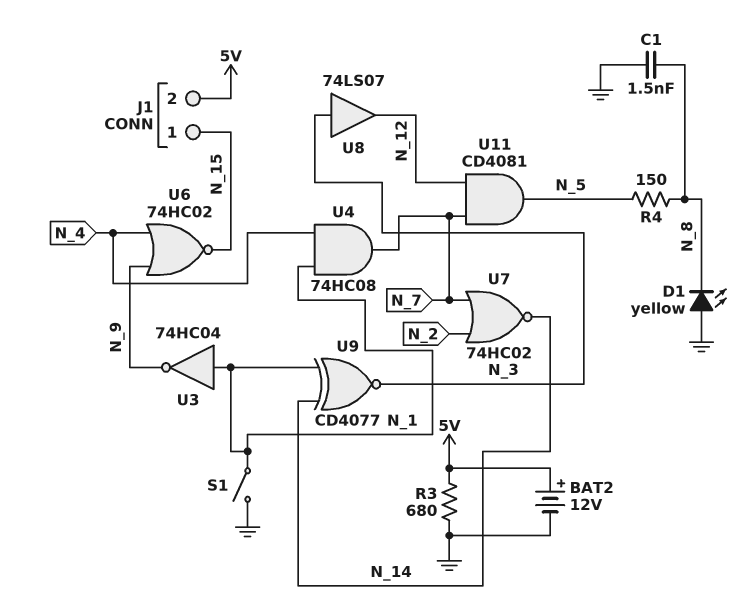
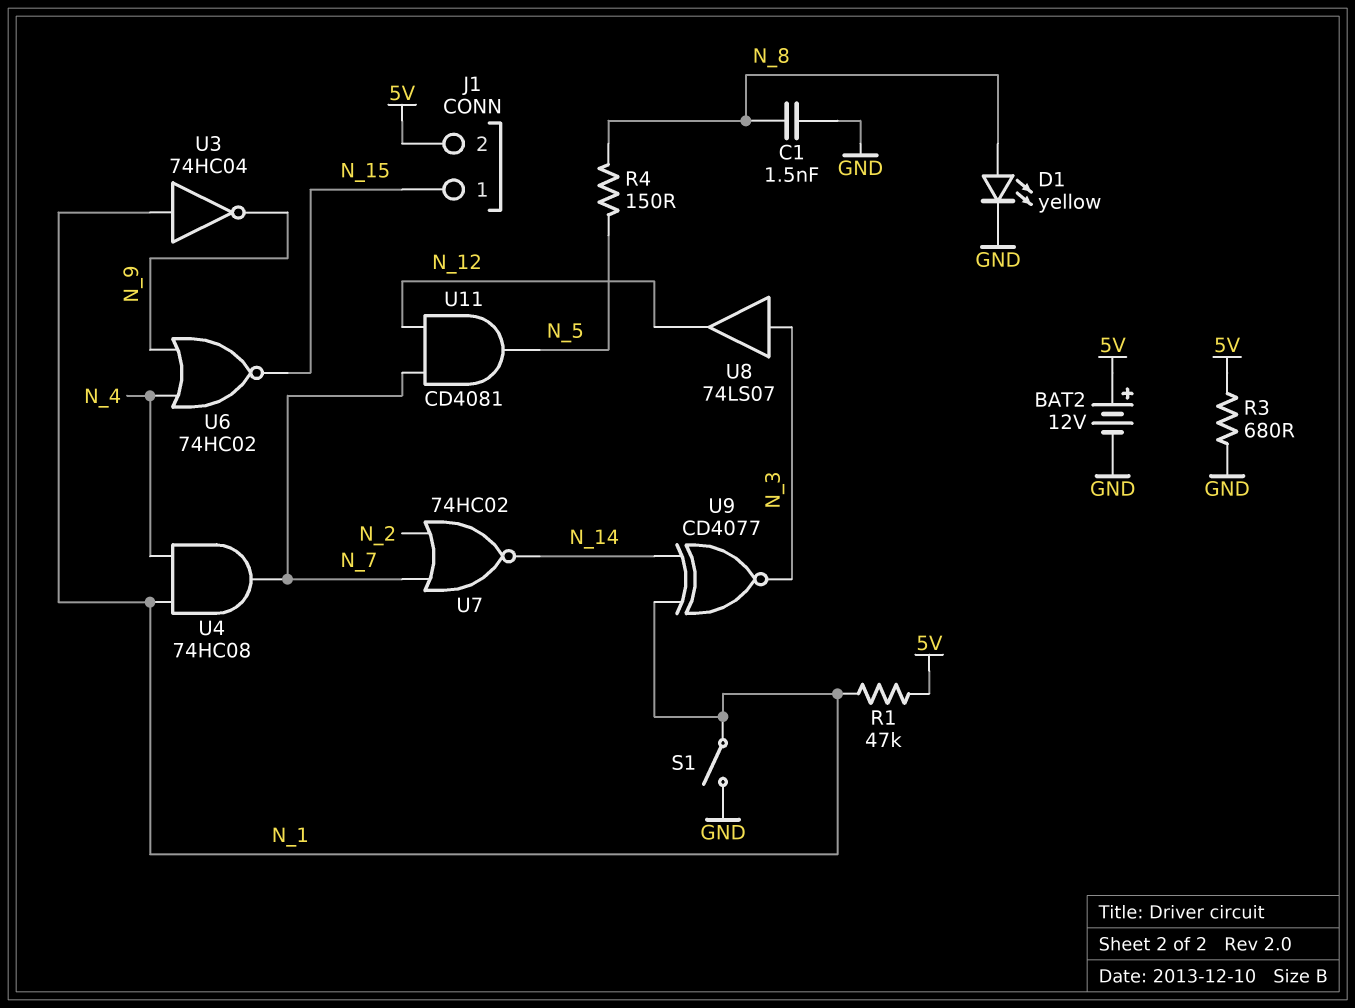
D1: LED yellow (A GND, K N_8) -> LED yellow (A N_8, K GND)
R1: none -> 47k (5V, N_1)

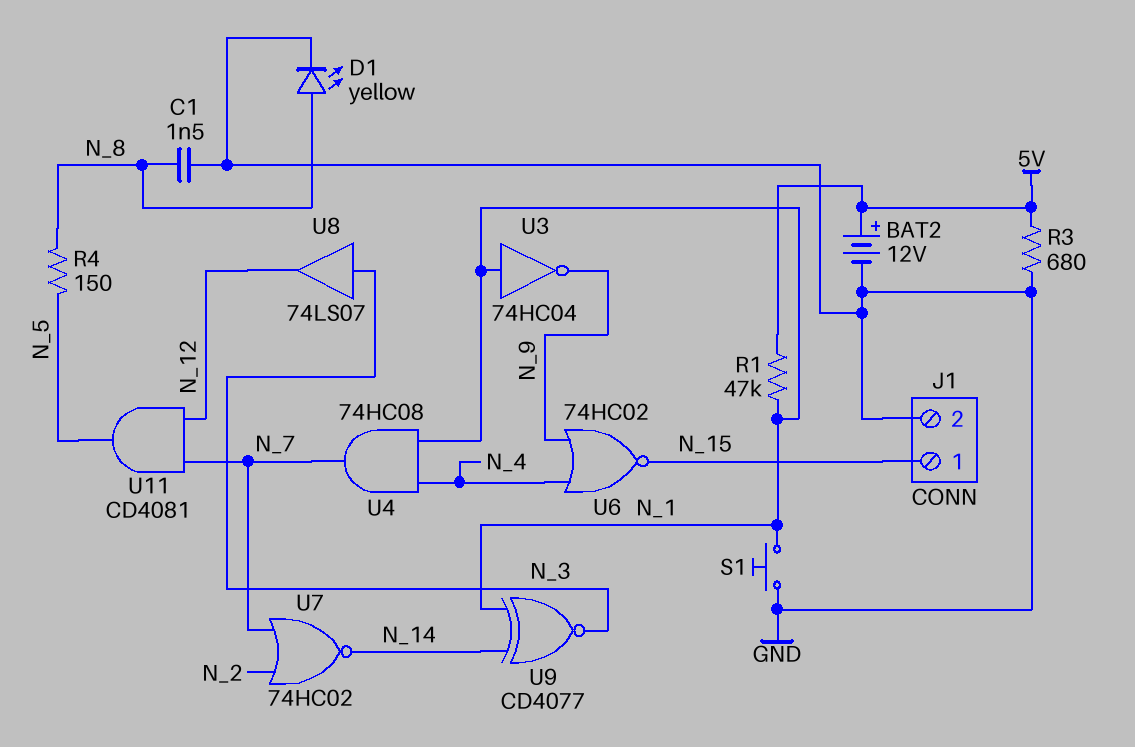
J1 pin 2: 5V -> GND
S1: switch (GND, N_1) -> button (GND, N_1)

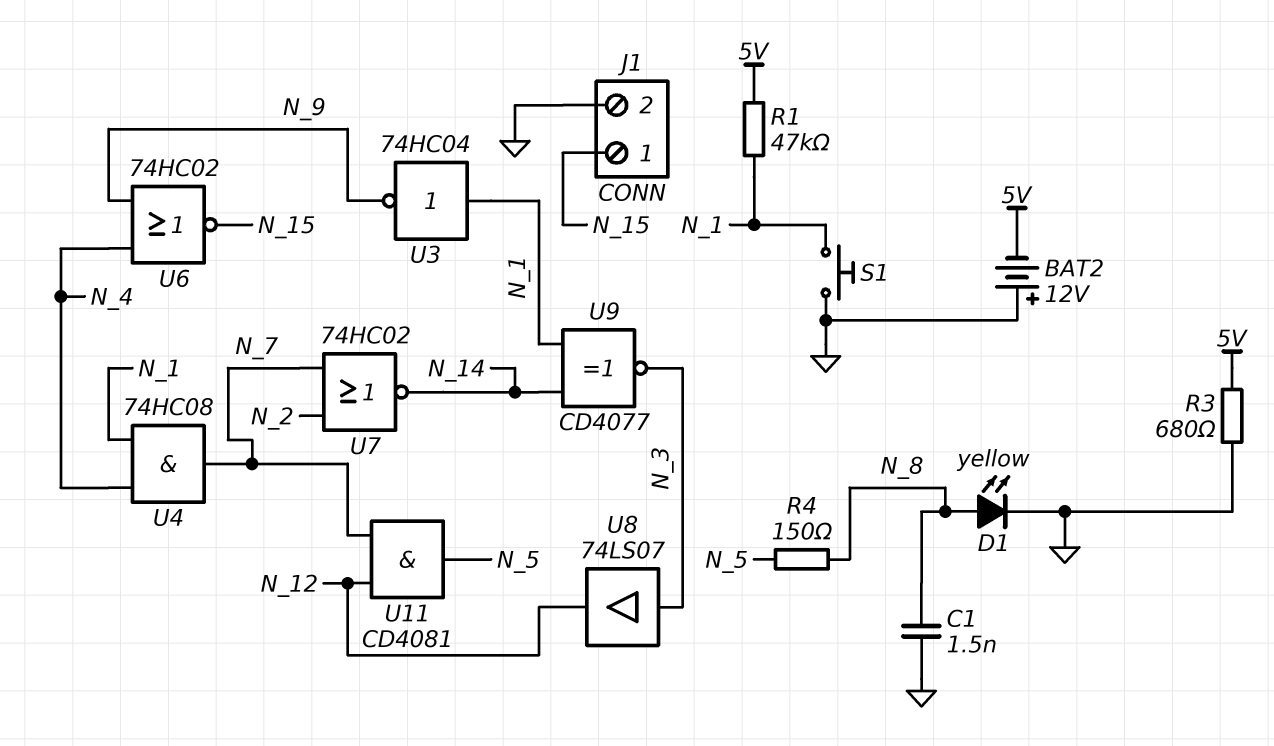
BAT2: 12V (plus 5V, minus GND) -> 12V (plus GND, minus 5V)

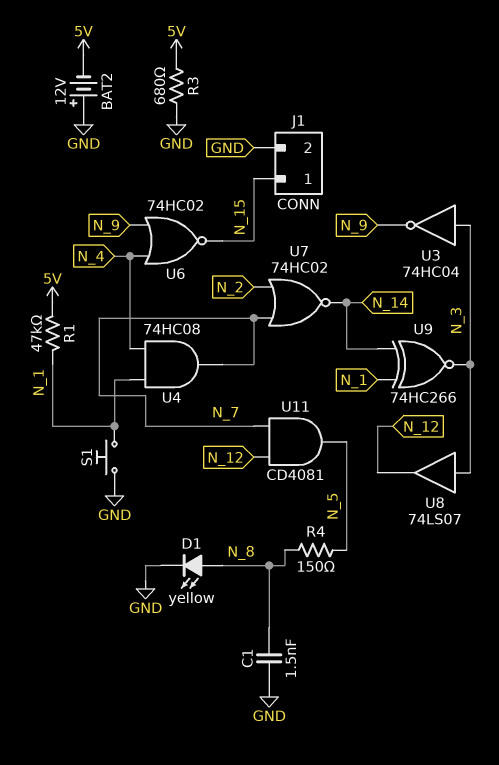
U3: NOT 74HC04 (in N_1, out N_9) -> NOT 74HC04 (in N_3, out N_9)
U9: XNOR CD4077 (in N_1, in N_14, out N_3) -> XNOR 74HC266 (in N_1, in N_14, out N_3)

